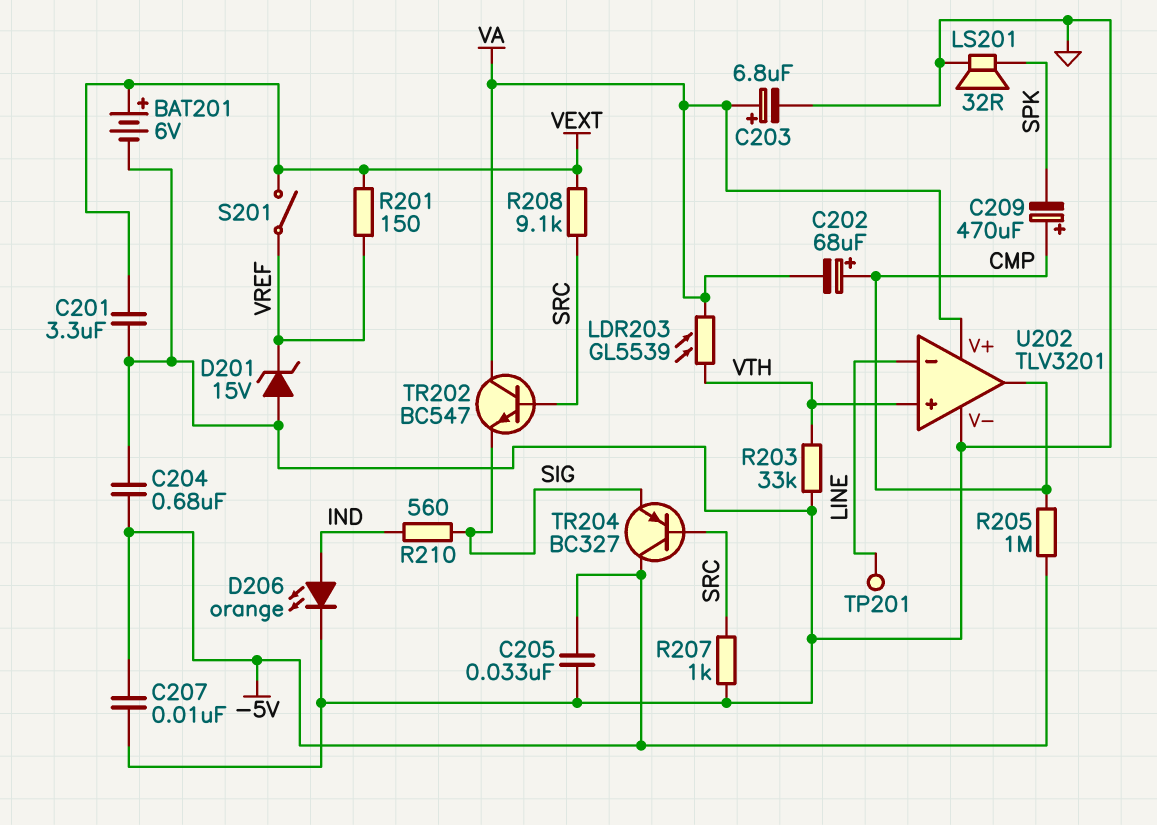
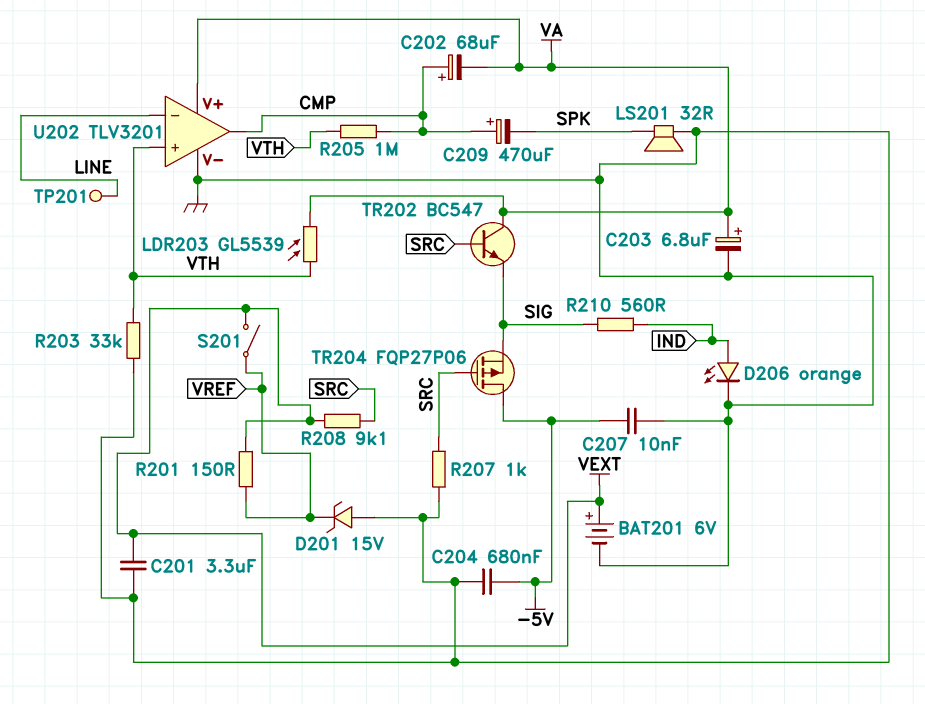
C205: 33nF (-5V, GND) -> none
R205: 1M (-5V, CMP) -> 1M (CMP, VTH)
TR204: PNP BC327 (B SRC, C -5V, E SIG) -> PMOS FQP27P06 (G SRC, D -5V, S SIG)

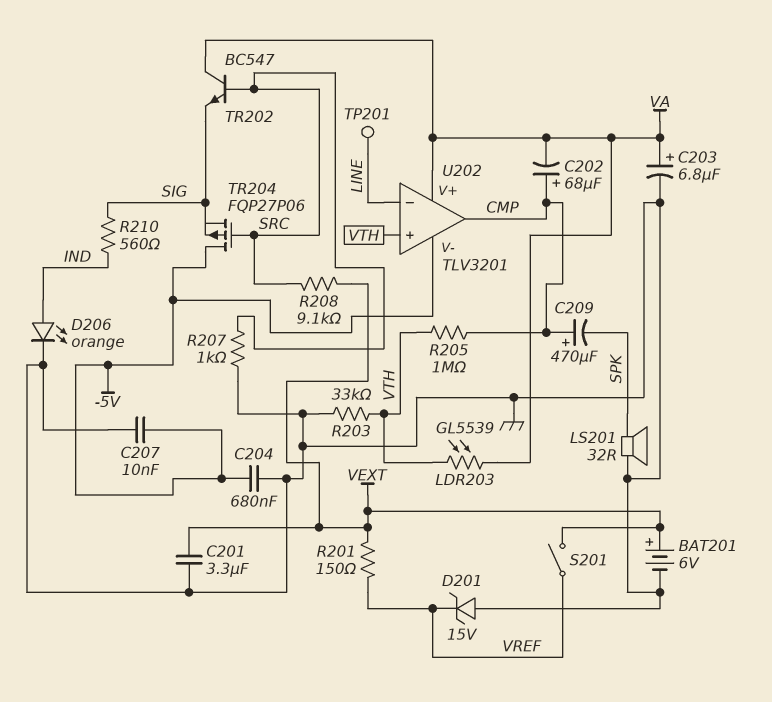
U202 pin V-: GND -> -5V

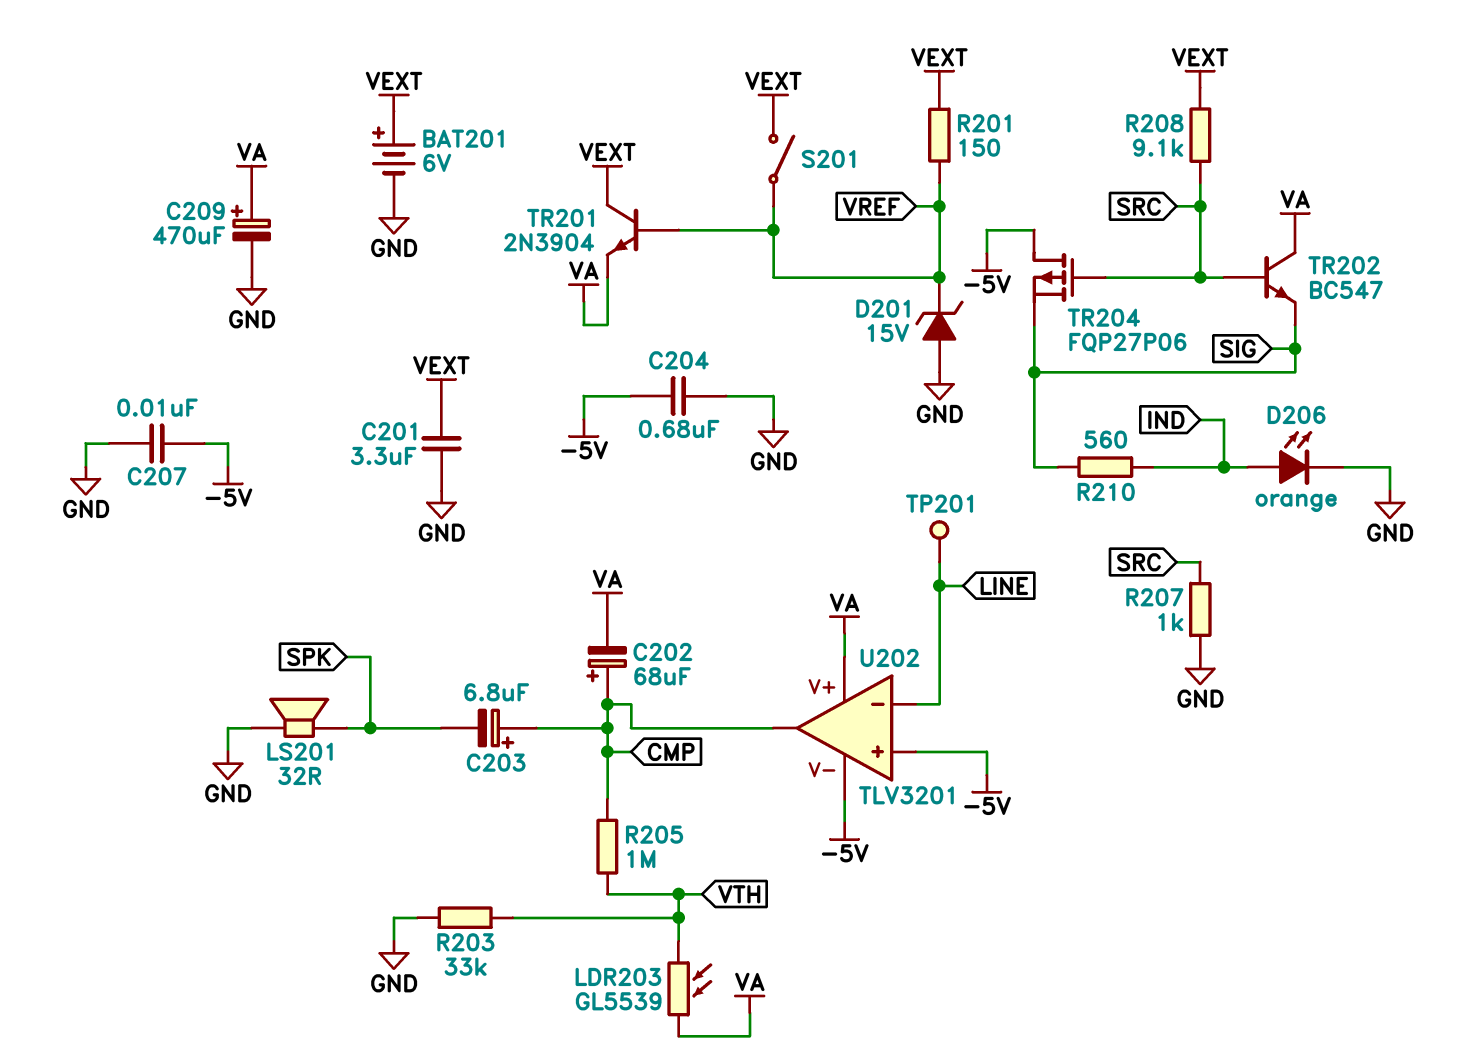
C203: 6.8uF (plus VA, minus GND) -> 6.8uF (plus CMP, minus SPK)
C209: 470uF (plus CMP, minus SPK) -> 470uF (plus VA, minus GND)
TR201: none -> NPN 2N3904 (B VREF, C VEXT, E VA)
U202 pin in+: VTH -> -5V

